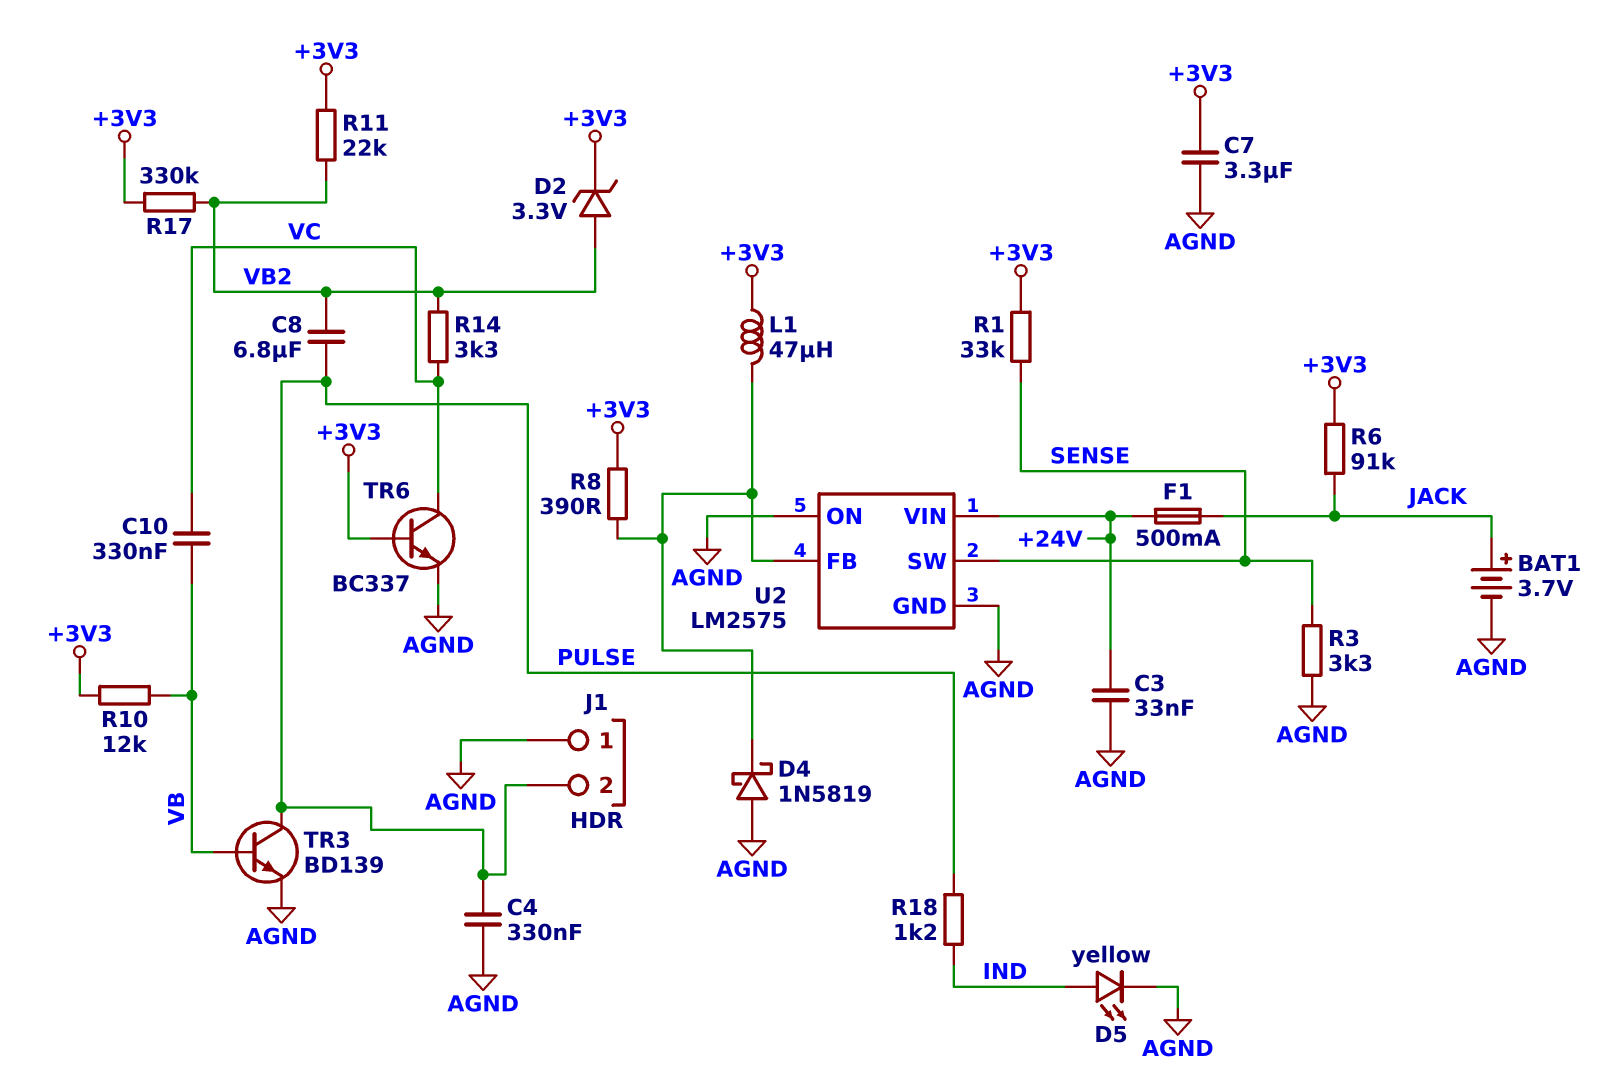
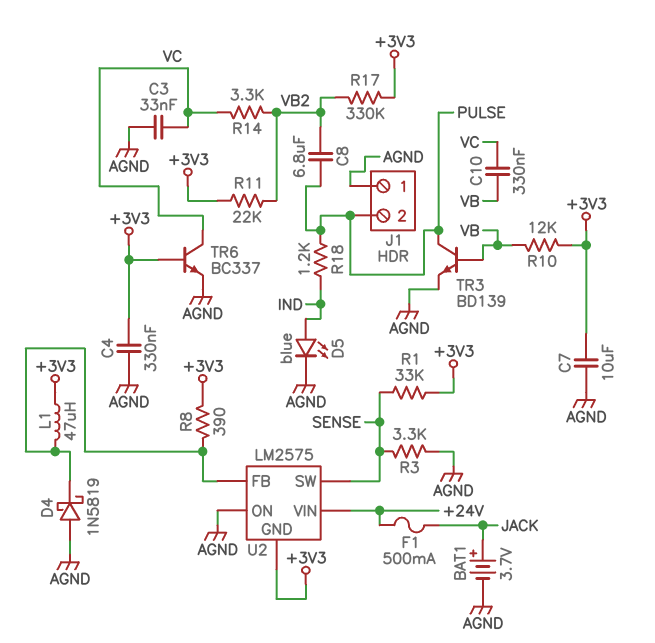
C3: 33nF (+24V, AGND) -> 33nF (AGND, VC)
C4: 330nF (AGND, PULSE) -> 330nF (+3V3, AGND)
C7: 3.3uF (+3V3, AGND) -> 10uF (+3V3, AGND)
D2: zener 3.3V (A VB2, K +3V3) -> none
D5: LED yellow (A IND, K AGND) -> LED blue (A IND, K AGND)
R6: 91k (+3V3, JACK) -> none
U2 pin GND: AGND -> +3V3

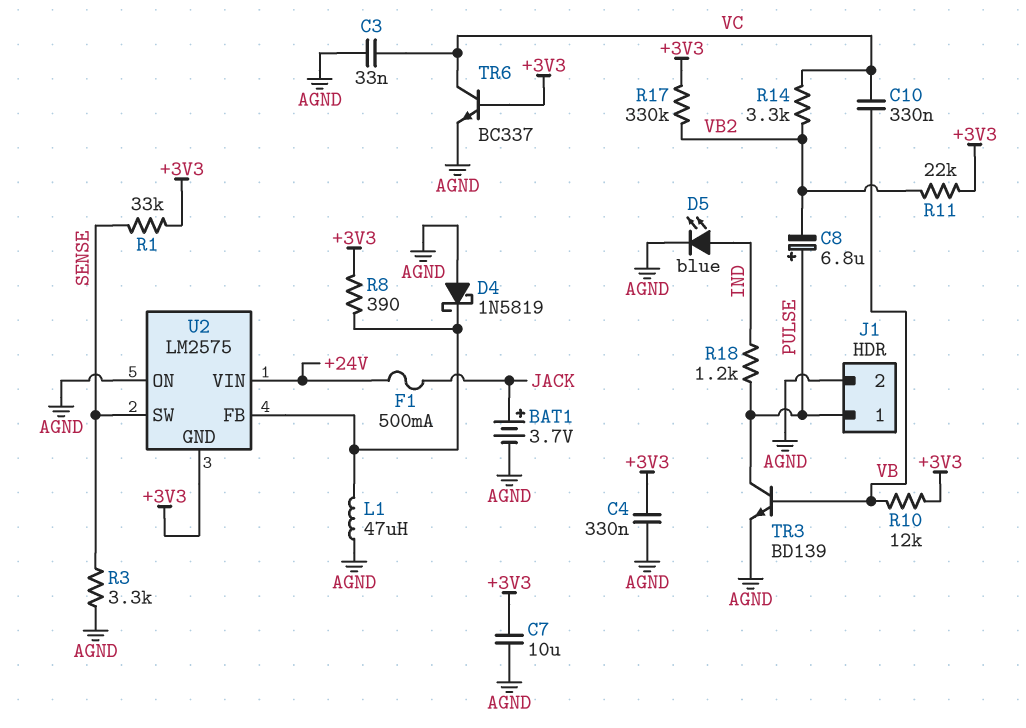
C8: 6.8uF (PULSE, VB2) -> 6.8uF (plus PULSE, minus VB2)
J1 pin 1: AGND -> PULSE
J1 pin 2: PULSE -> AGND
L1: 47uH (+3V3, U2/FB) -> 47uH (AGND, U2/FB)

